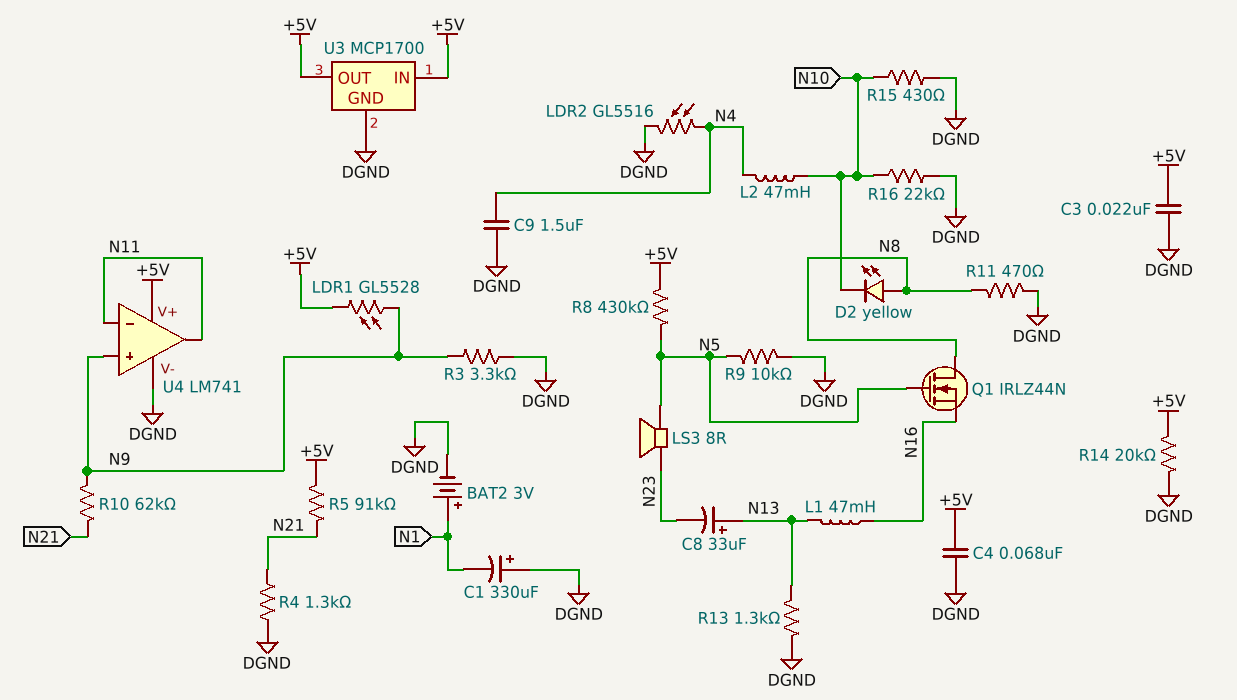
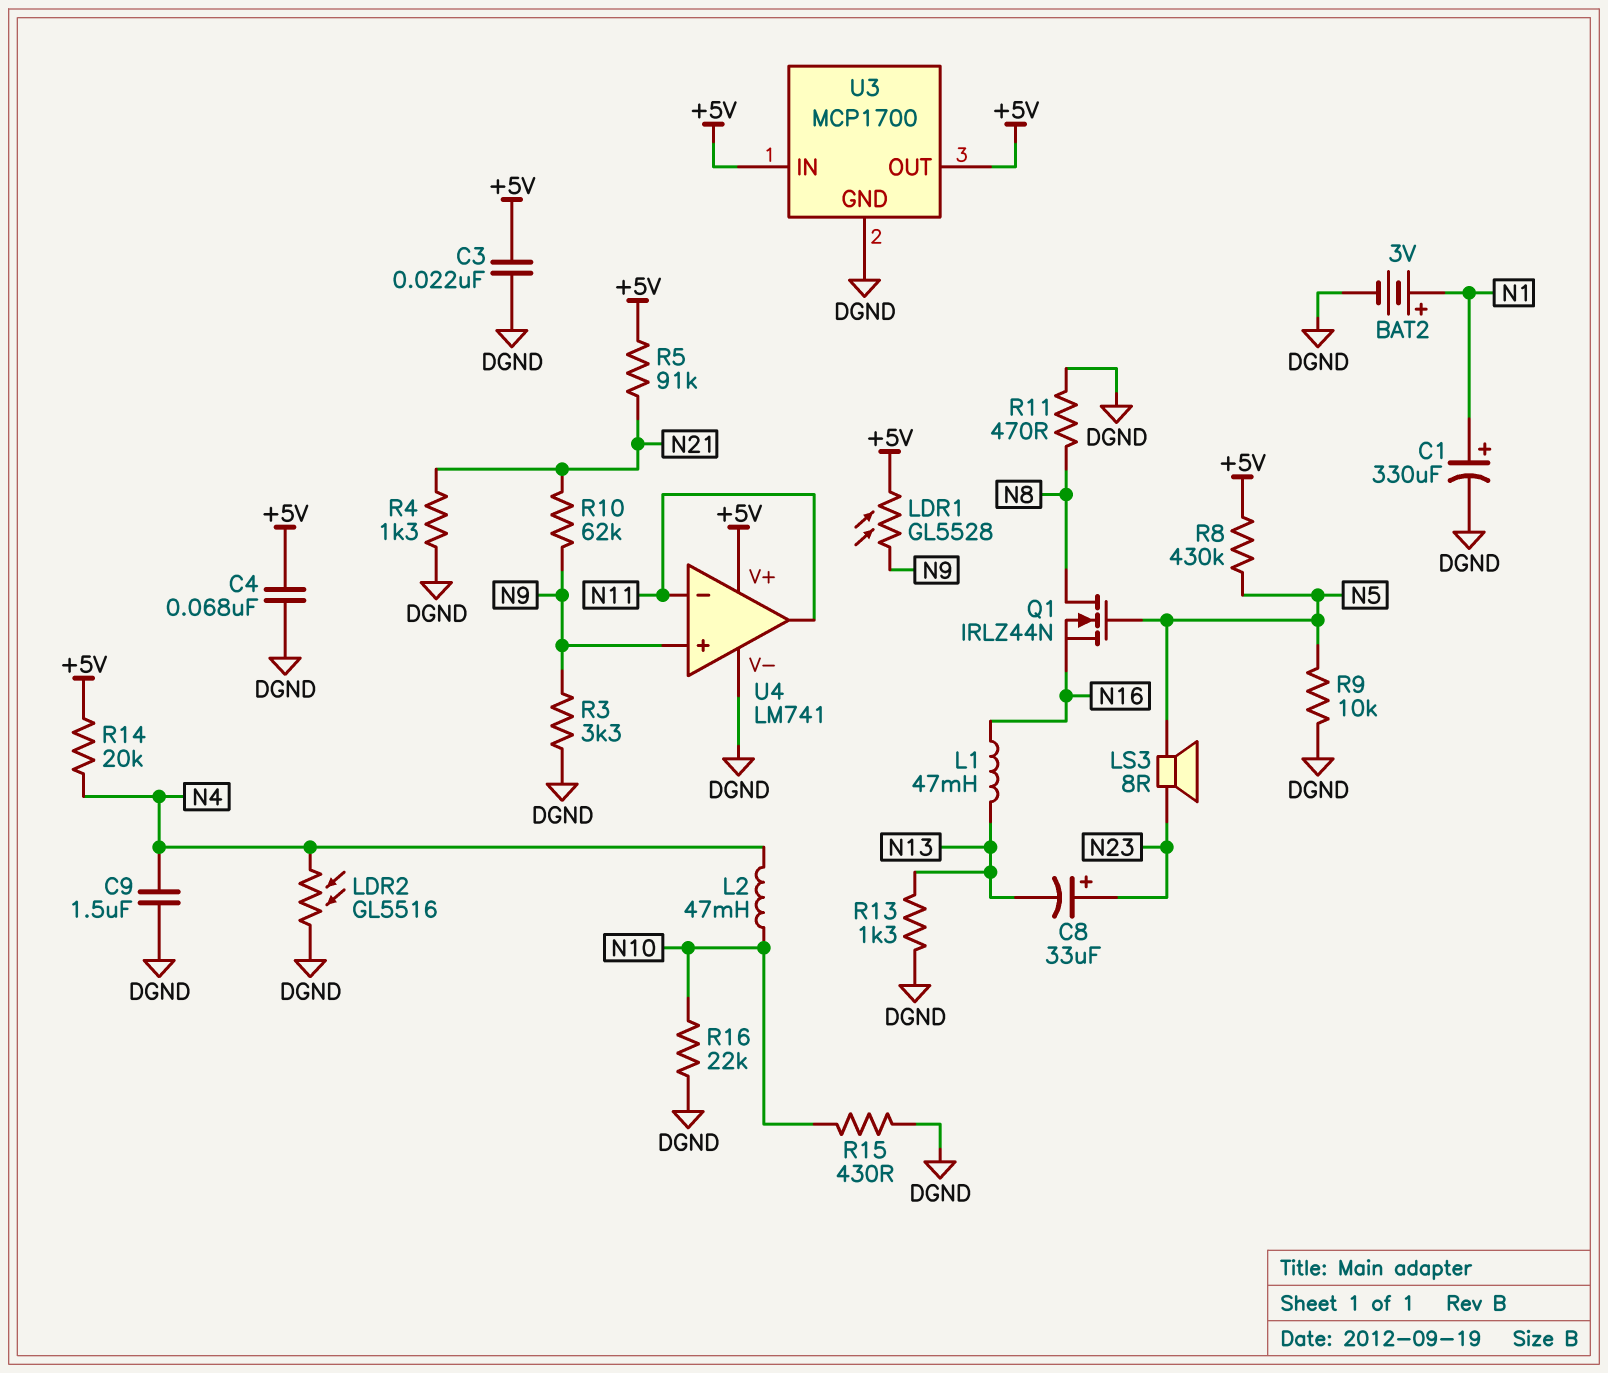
C1: 330uF (plus DGND, minus N1) -> 330uF (plus N1, minus DGND)
C8: 33uF (plus N13, minus N23) -> 33uF (plus N23, minus N13)
D2: LED yellow (A N8, K N10) -> none
R14: 20k (+5V, DGND) -> 20k (+5V, N4)

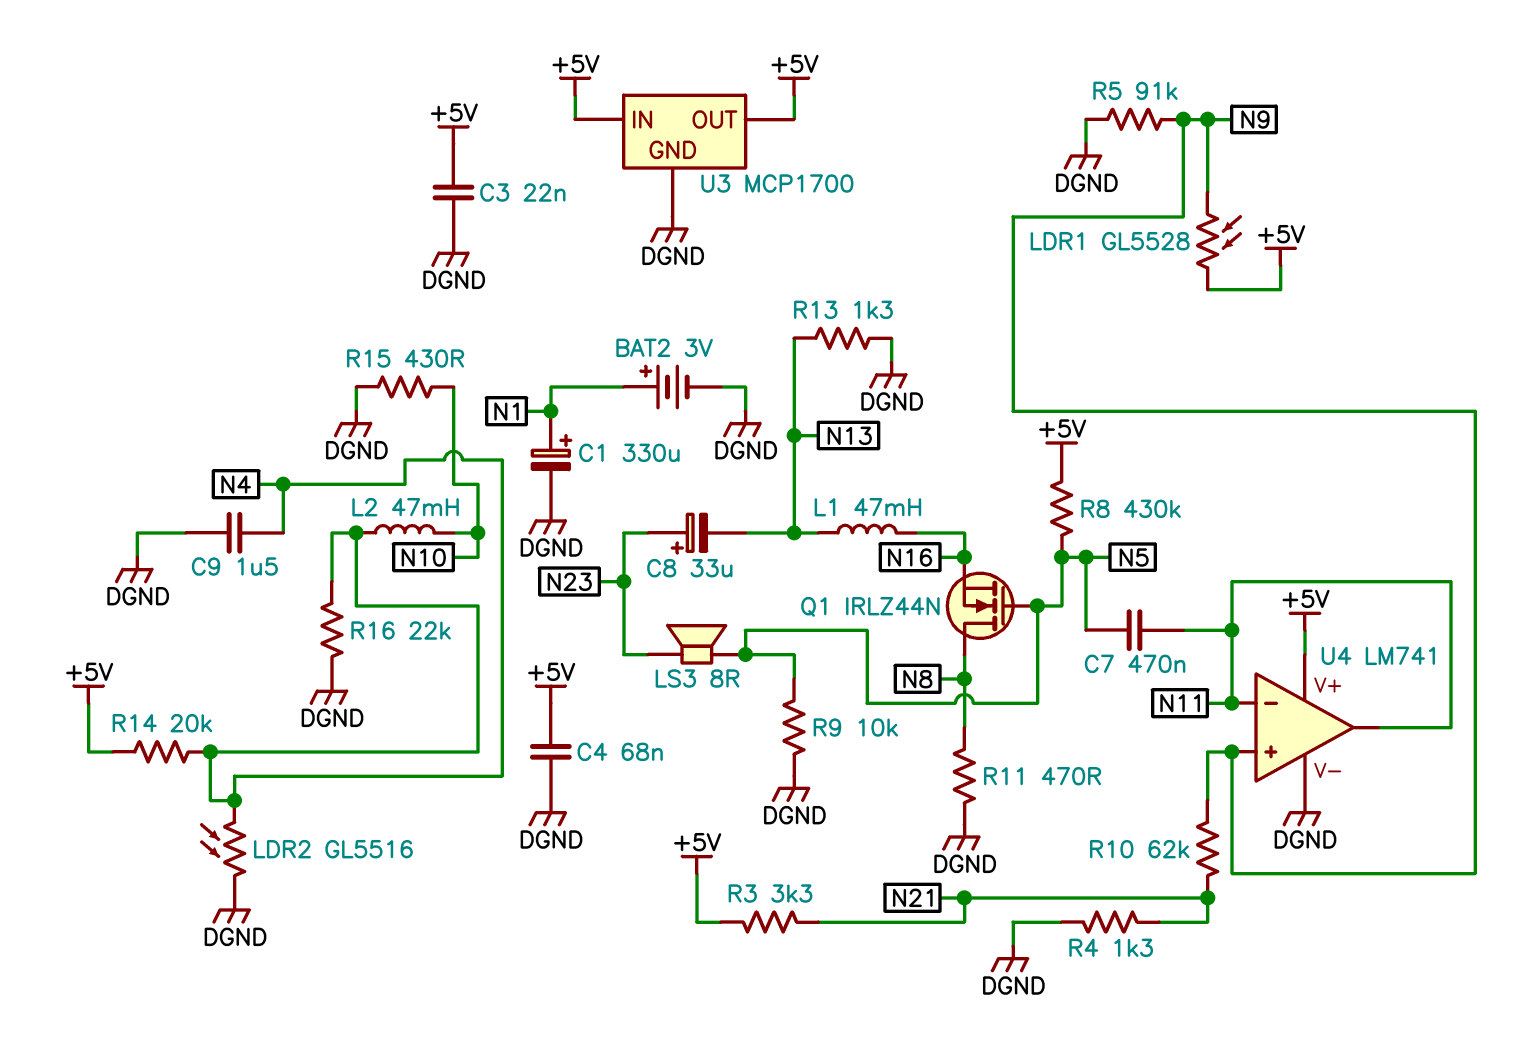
C7: none -> 470nF (N5, N11)
R3: 3.3k (DGND, N9) -> 3.3k (+5V, N21)
R5: 91k (+5V, N21) -> 91k (DGND, N9)
R16: 22k (DGND, N10) -> 22k (DGND, N4)

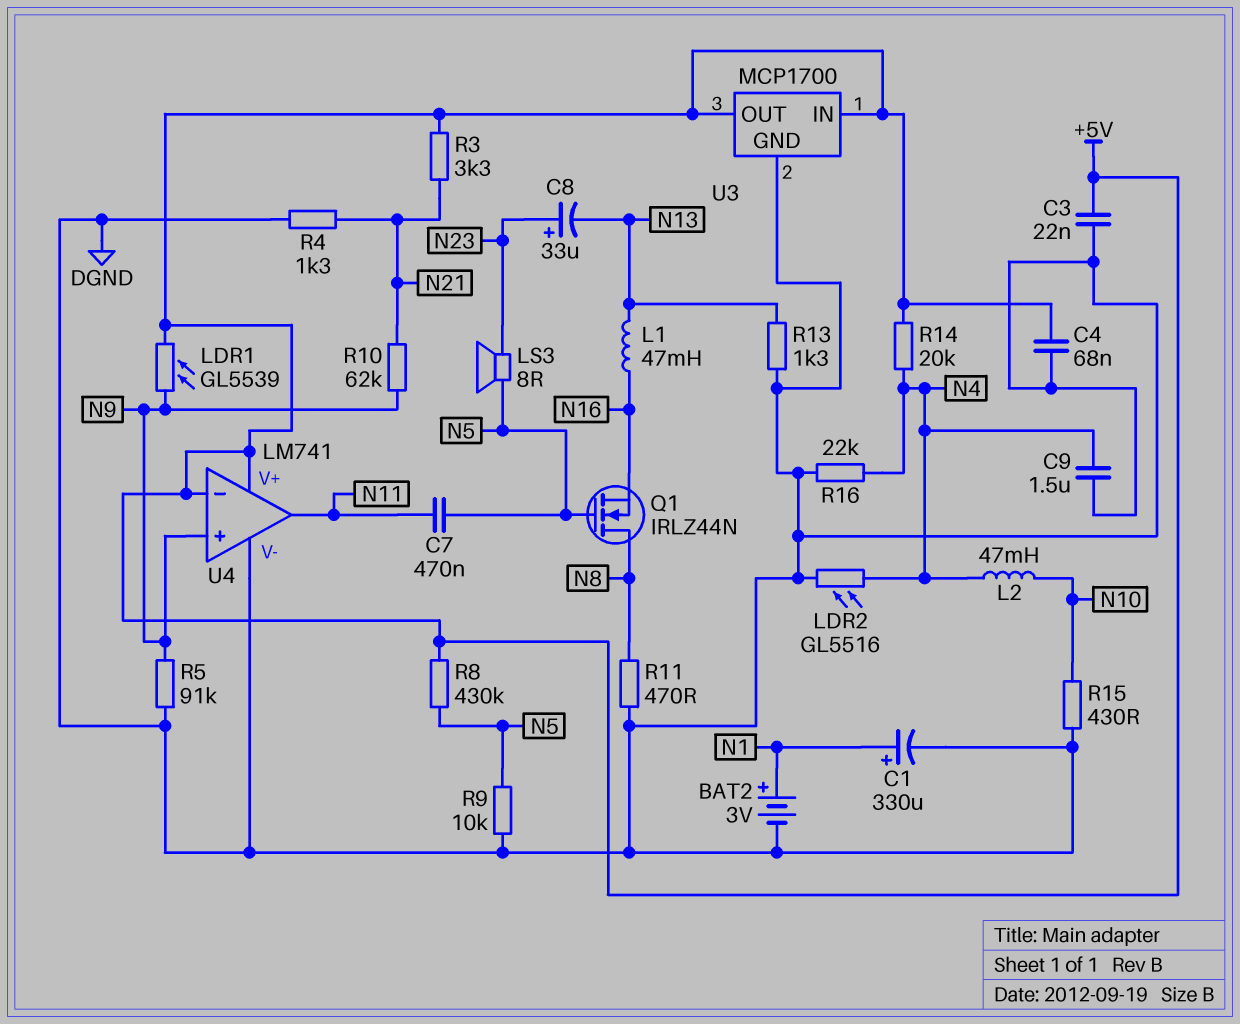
LDR1: GL5528 (+5V, N9) -> GL5539 (+5V, N9)
U4 pin in-: N11 -> +5V

